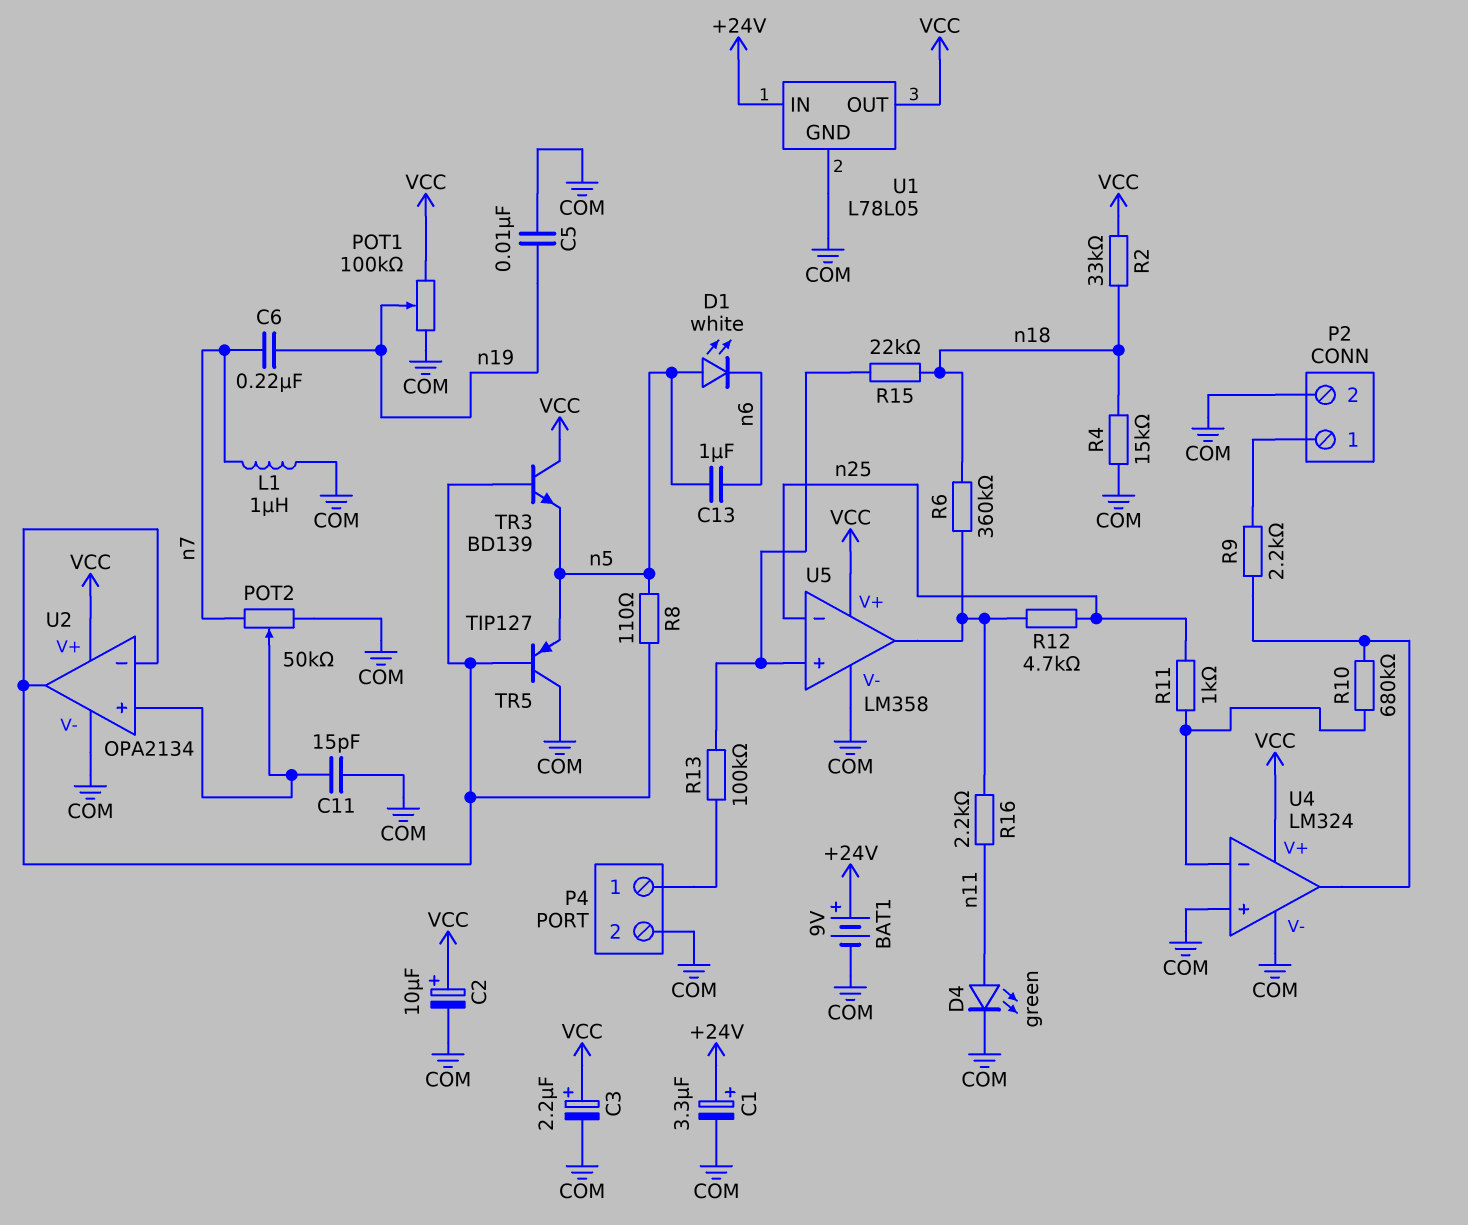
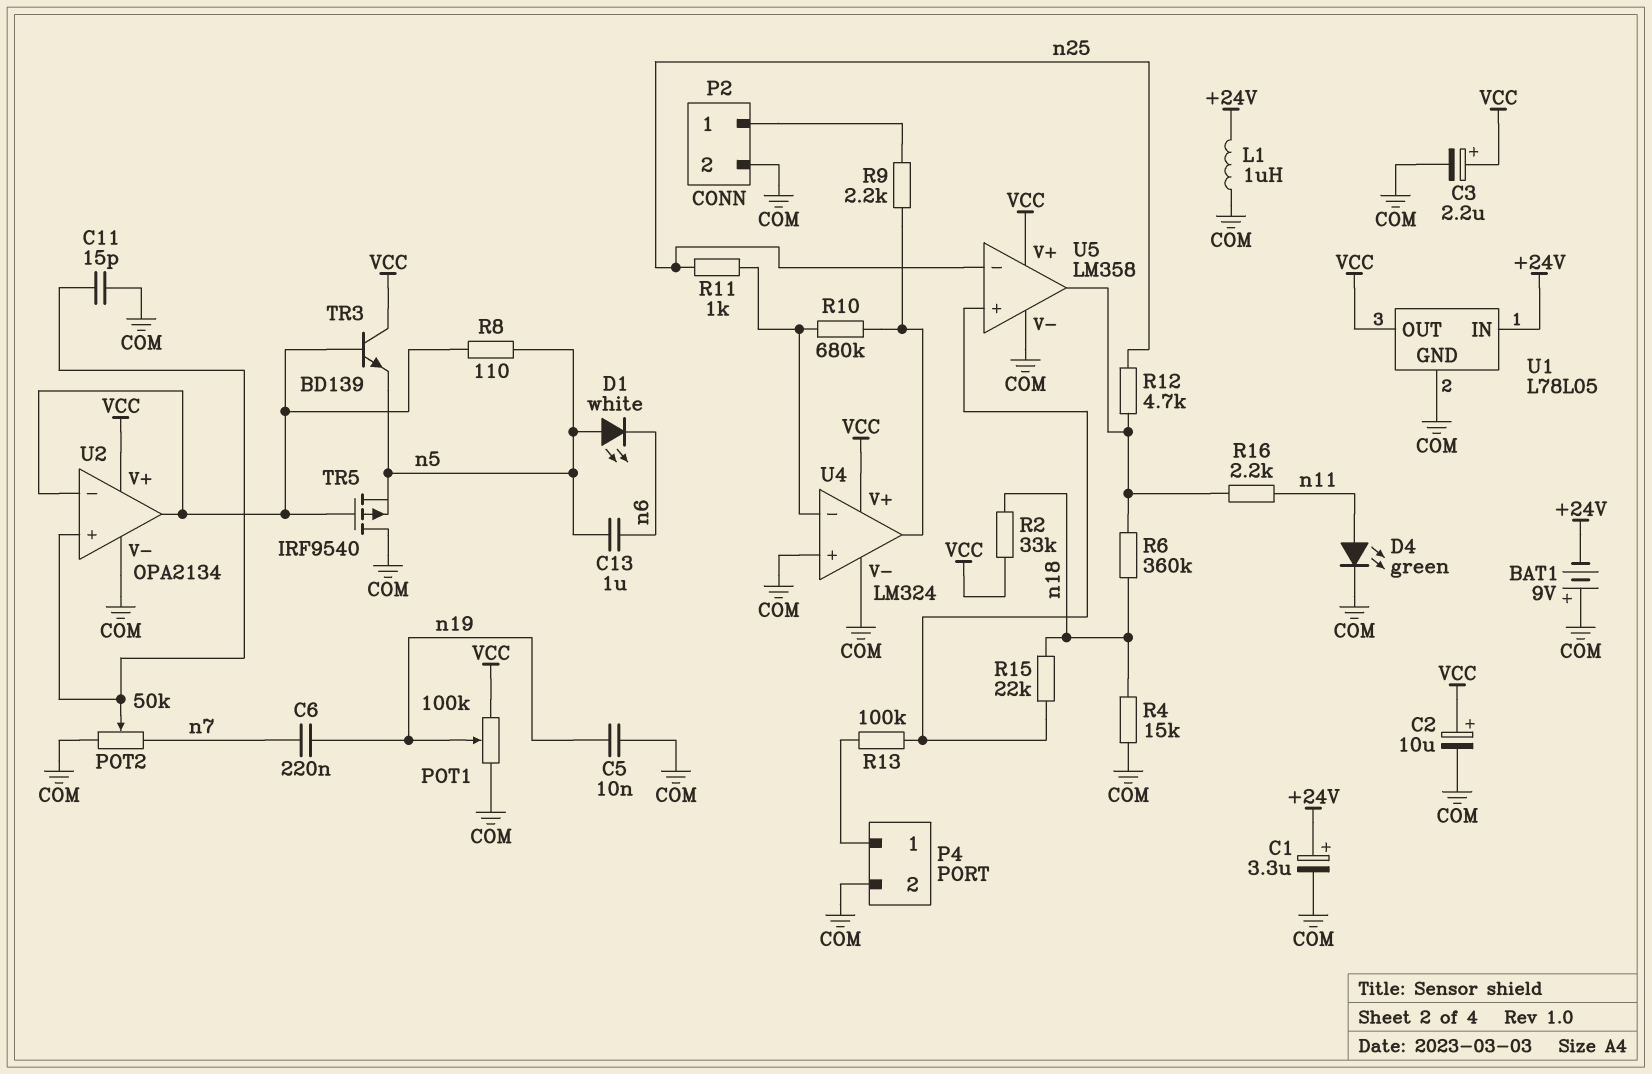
BAT1: 9V (plus +24V, minus COM) -> 9V (plus COM, minus +24V)
L1: 1uH (COM, n7) -> 1uH (+24V, COM)
TR5: PNP TIP127 (B U2/in-, C COM, E n5) -> PMOS IRF9540 (G U2/in-, D COM, S n5)

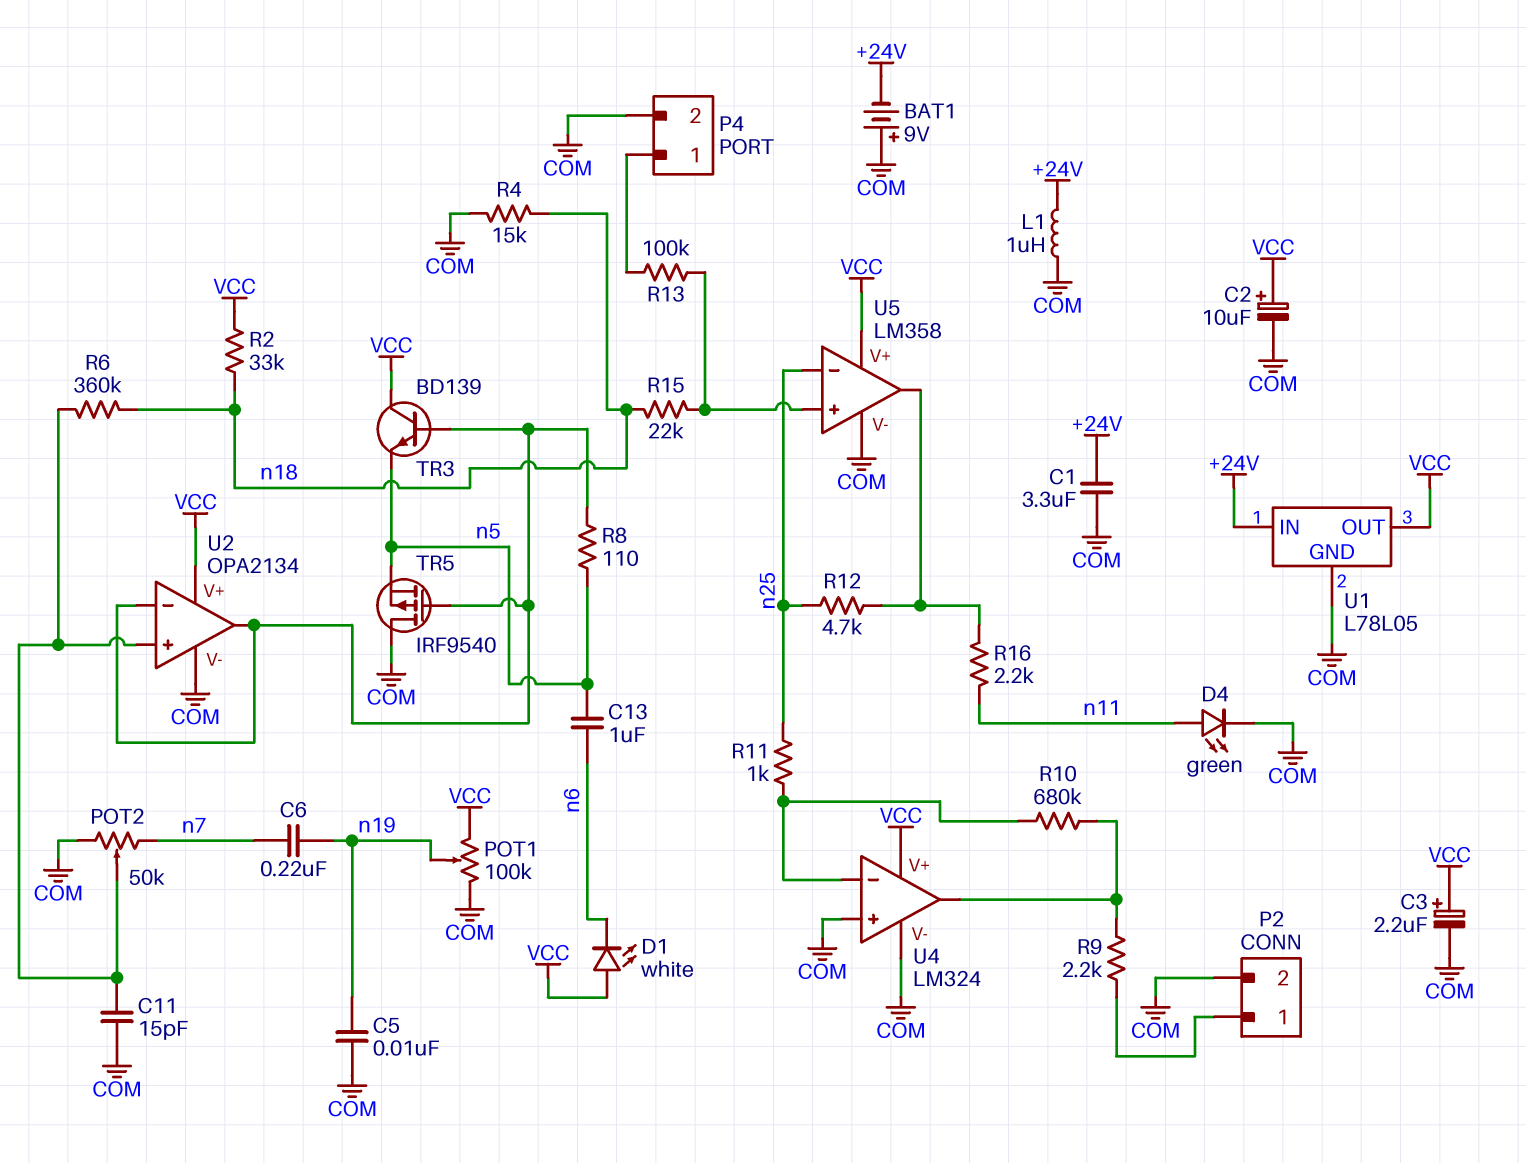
C1: 3.3uF (plus +24V, minus COM) -> 3.3uF (+24V, COM)
D1: LED white (A n5, K n6) -> LED white (A VCC, K n6)
R6: 360k (U5/out, n18) -> 360k (U2/in+, n18)

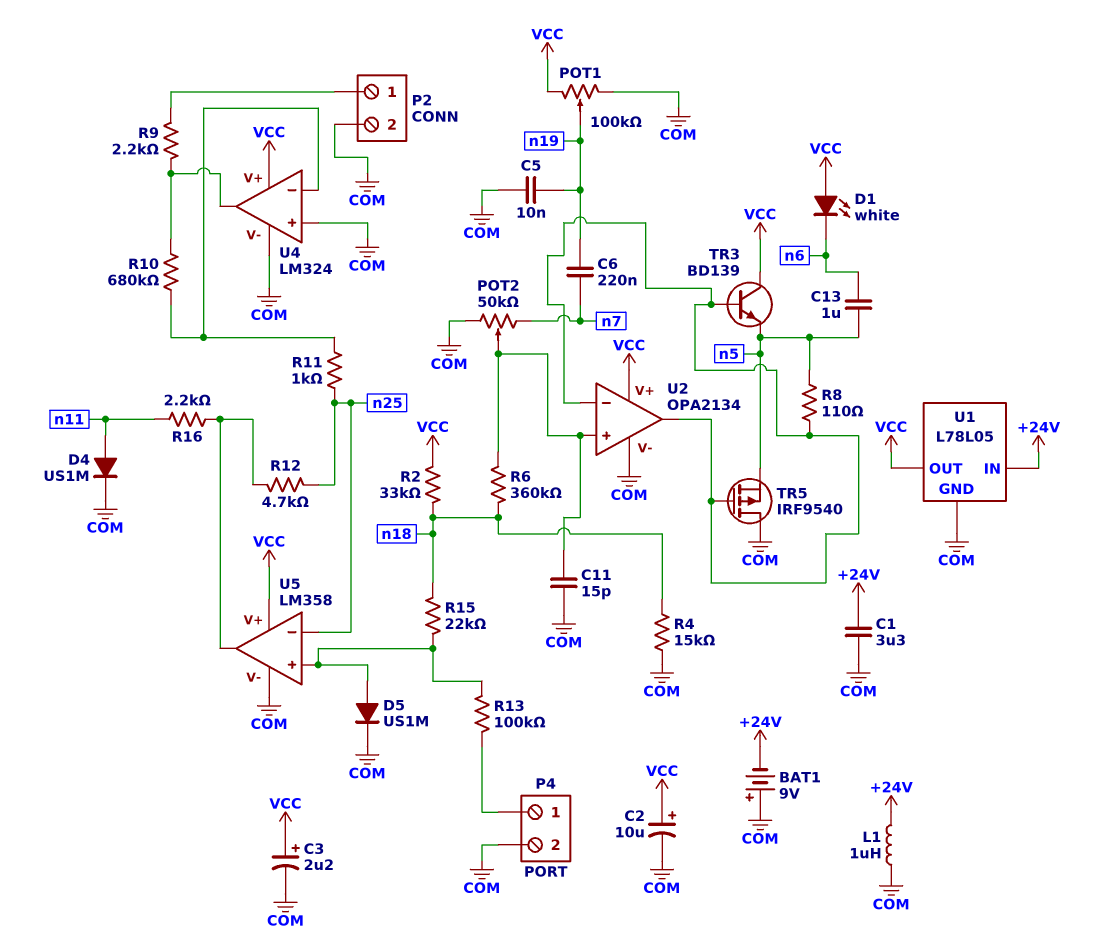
D4: LED green (A n11, K COM) -> diode US1M (A n11, K COM)
D5: none -> diode US1M (A U5/in+, K COM)

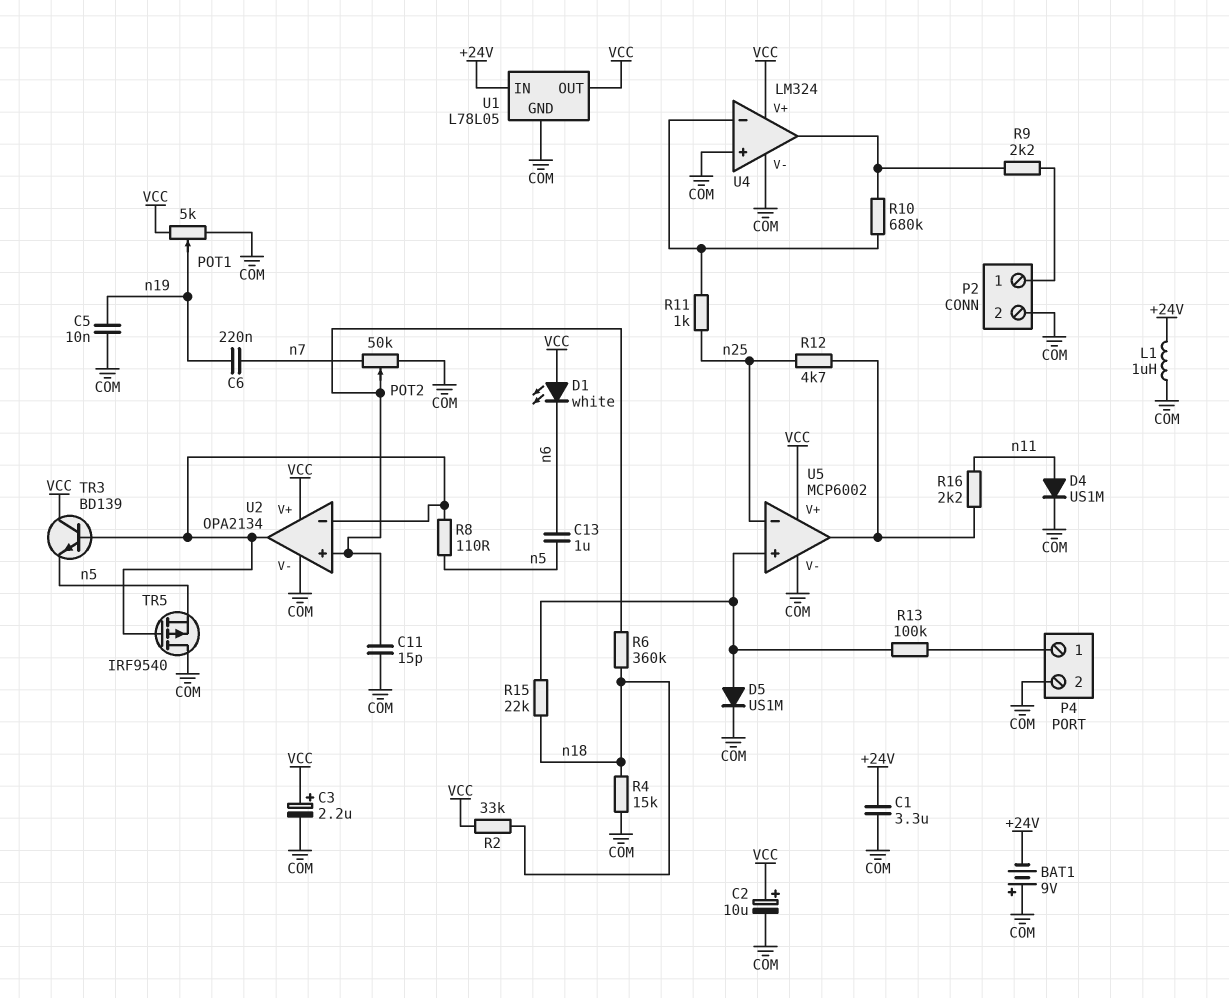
POT1: 100k (COM, VCC, wiper n19) -> 5k (COM, VCC, wiper n19)
U5: LM358 -> MCP6002

